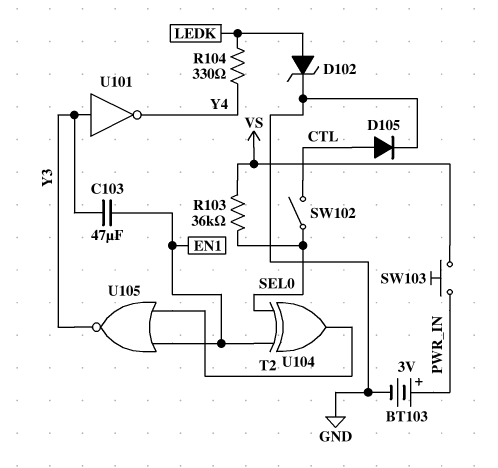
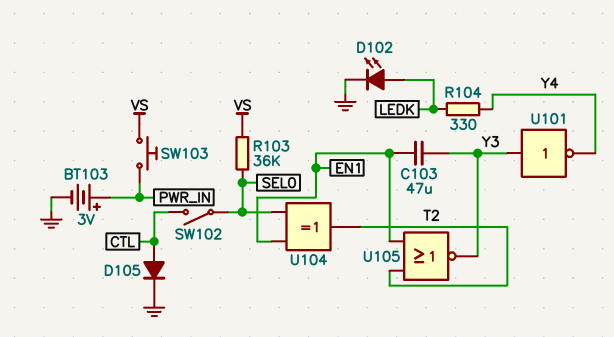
D102: zener (A LEDK, K GND) -> LED (A LEDK, K GND)

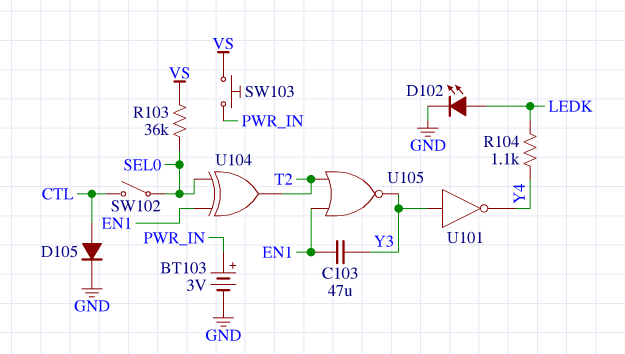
R104: 330 (LEDK, Y4) -> 1.1k (LEDK, Y4)

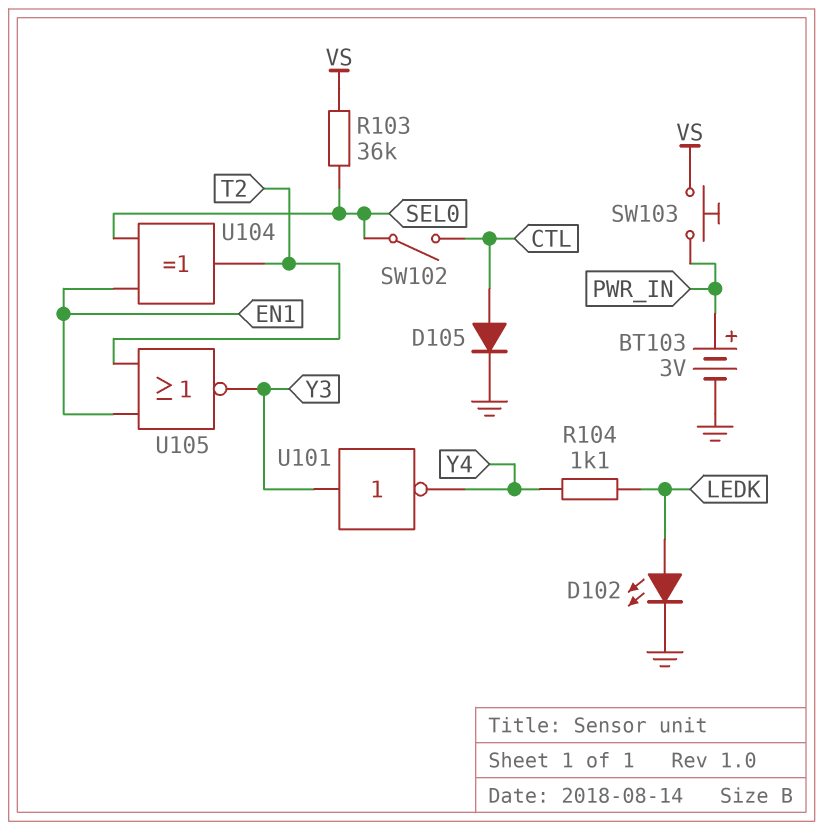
C103: 47uF (EN1, Y3) -> none

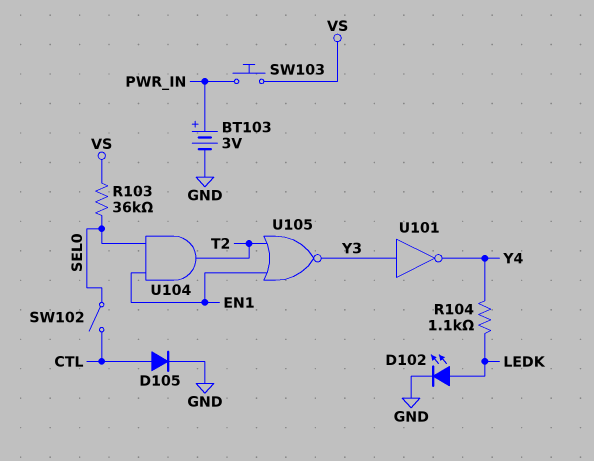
U104: XOR (in EN1, in SEL0, out T2) -> AND (in EN1, in SEL0, out T2)

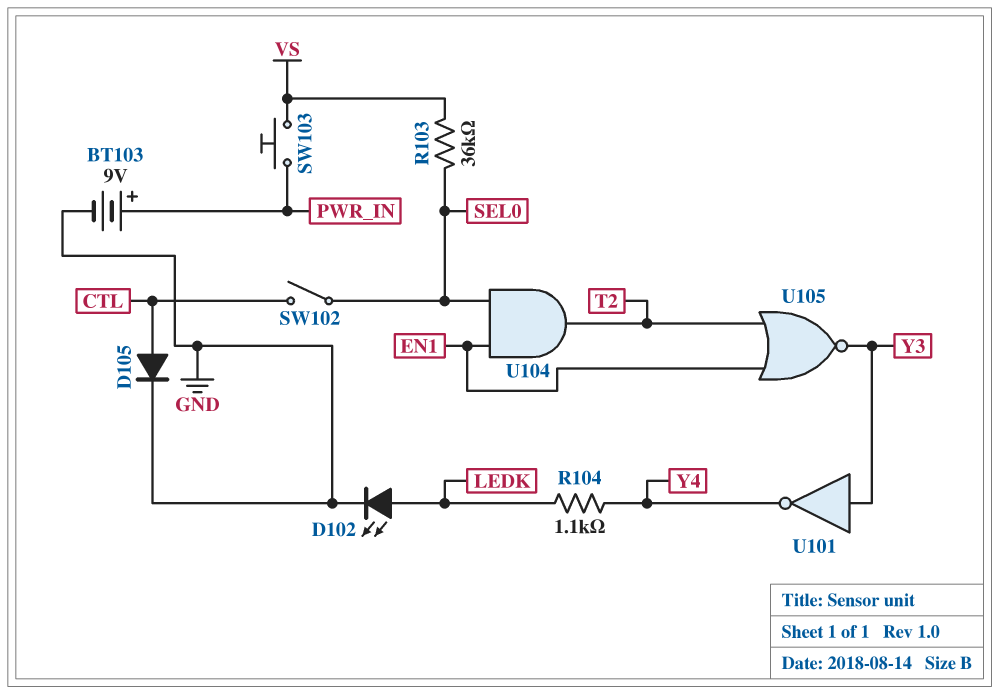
BT103: 3V (plus PWR_IN, minus GND) -> 9V (plus PWR_IN, minus GND)

